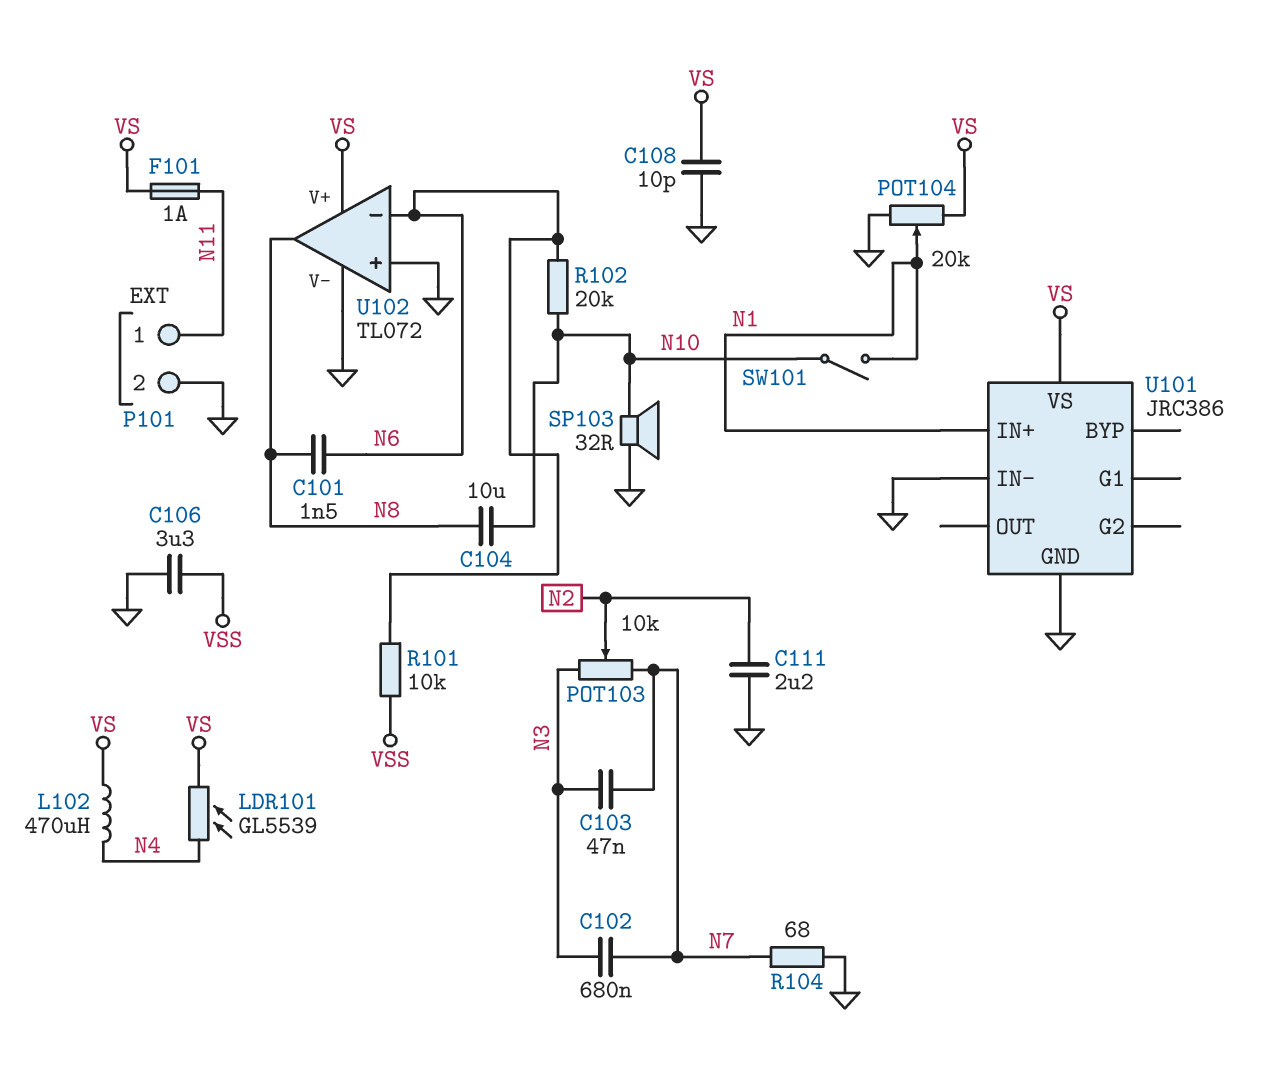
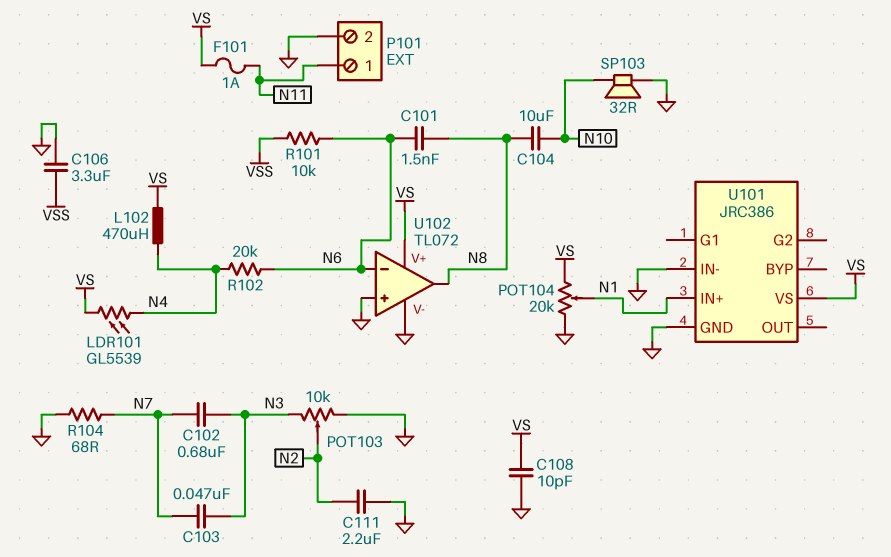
POT103: 10k (N3, N7, wiper N2) -> 10k (GND, N3, wiper N2)
R102: 20k (N6, N10) -> 20k (N4, N6)
SW101: switch (N1, N10) -> none

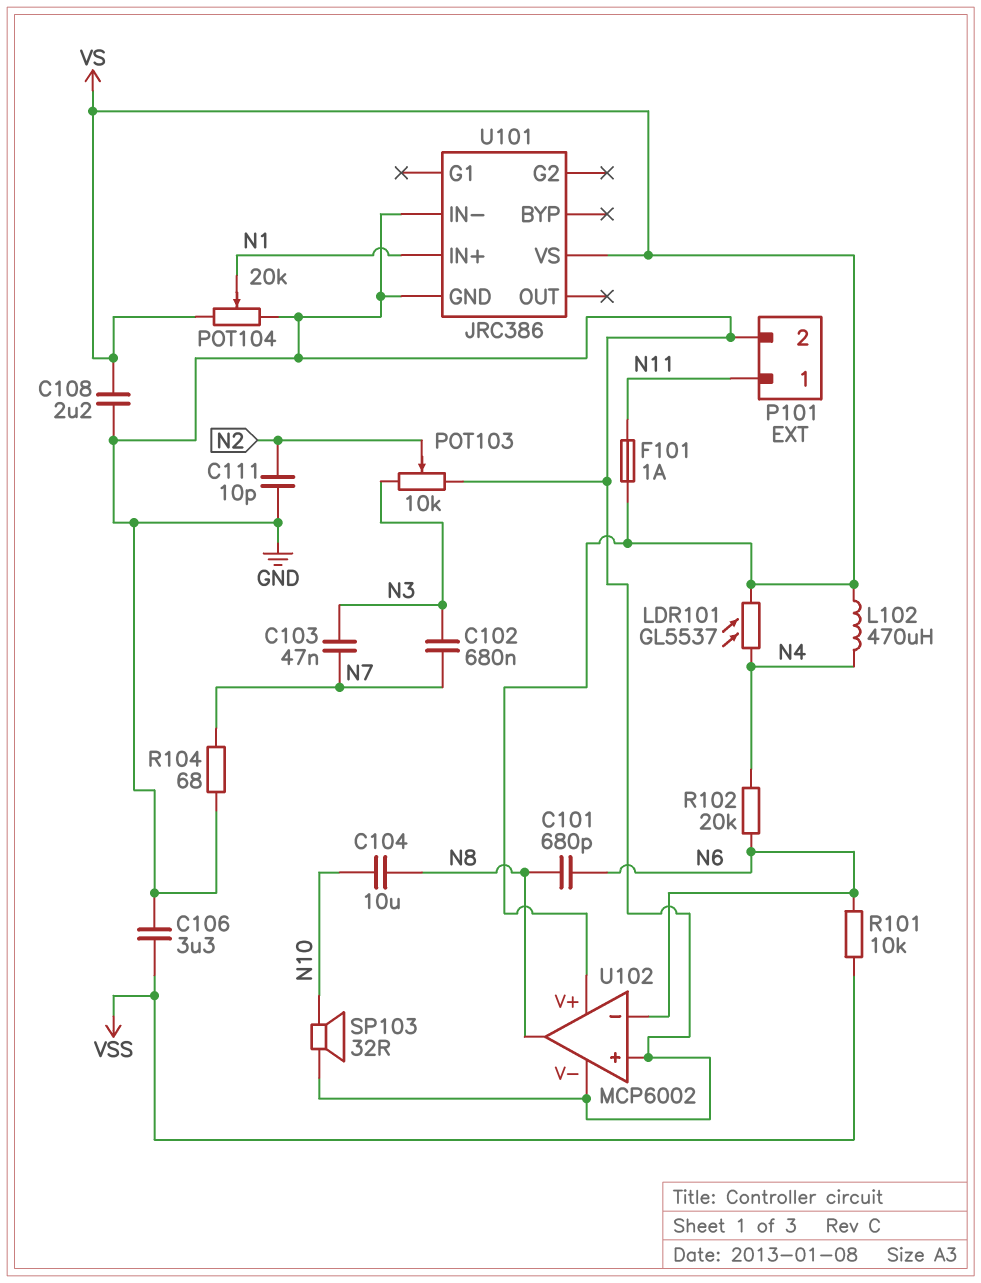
C101: 1.5nF (N6, N8) -> 680pF (N6, N8)
C108: 10pF (GND, VS) -> 2.2uF (GND, VS)
C111: 2.2uF (GND, N2) -> 10pF (GND, N2)
LDR101: GL5539 (N4, VS) -> GL5537 (N4, VS)
U102: TL072 -> MCP6002

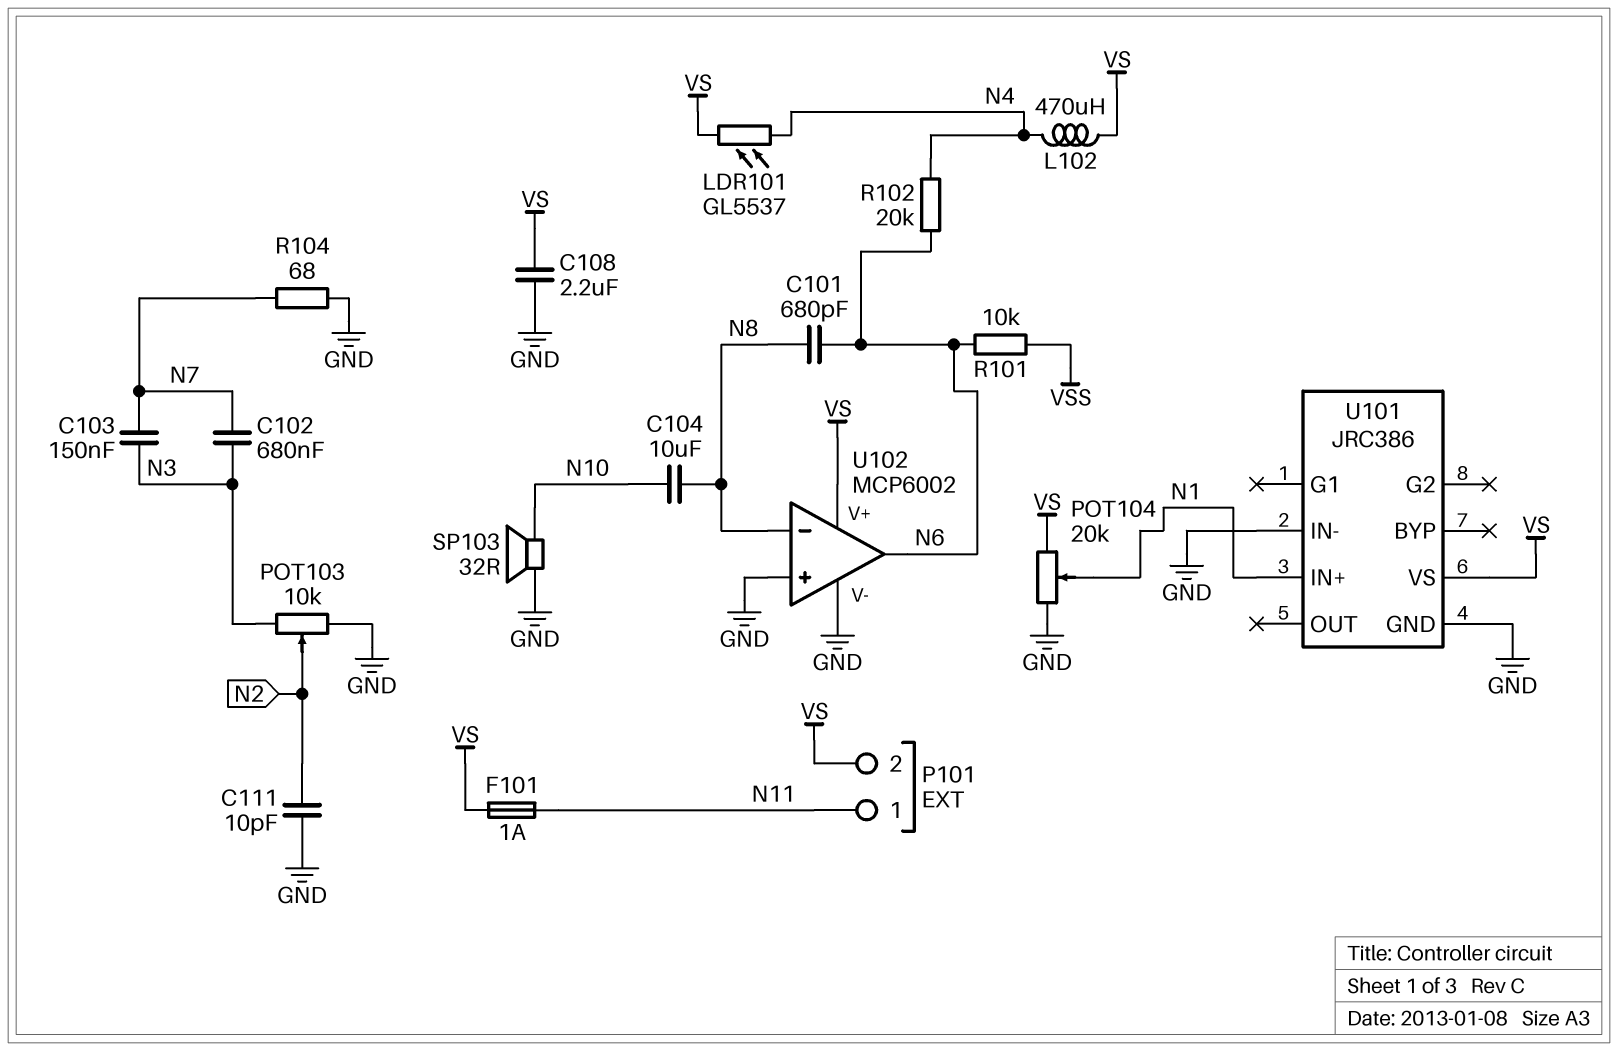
C103: 47nF (N3, N7) -> 150nF (N3, N7)
C106: 3.3uF (GND, VSS) -> none
P101 pin 2: GND -> VS
U102 pin in-: N6 -> N8
U102 pin out: N8 -> N6

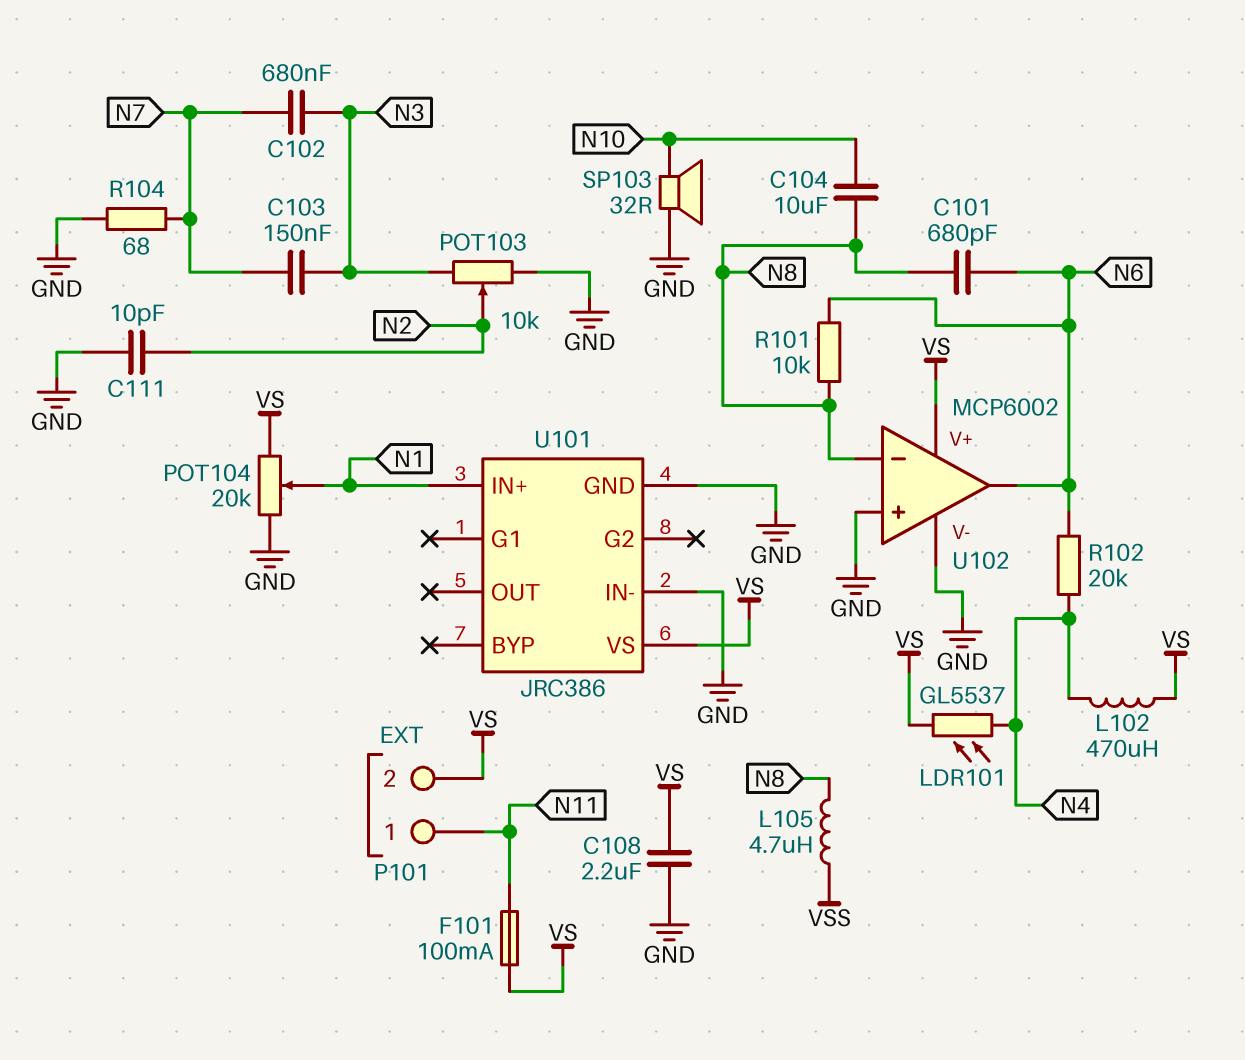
F101: 1A (N11, VS) -> 100mA (N11, VS)
L105: none -> 4.7uH (N8, VSS)
R101: 10k (N6, VSS) -> 10k (N6, N8)

